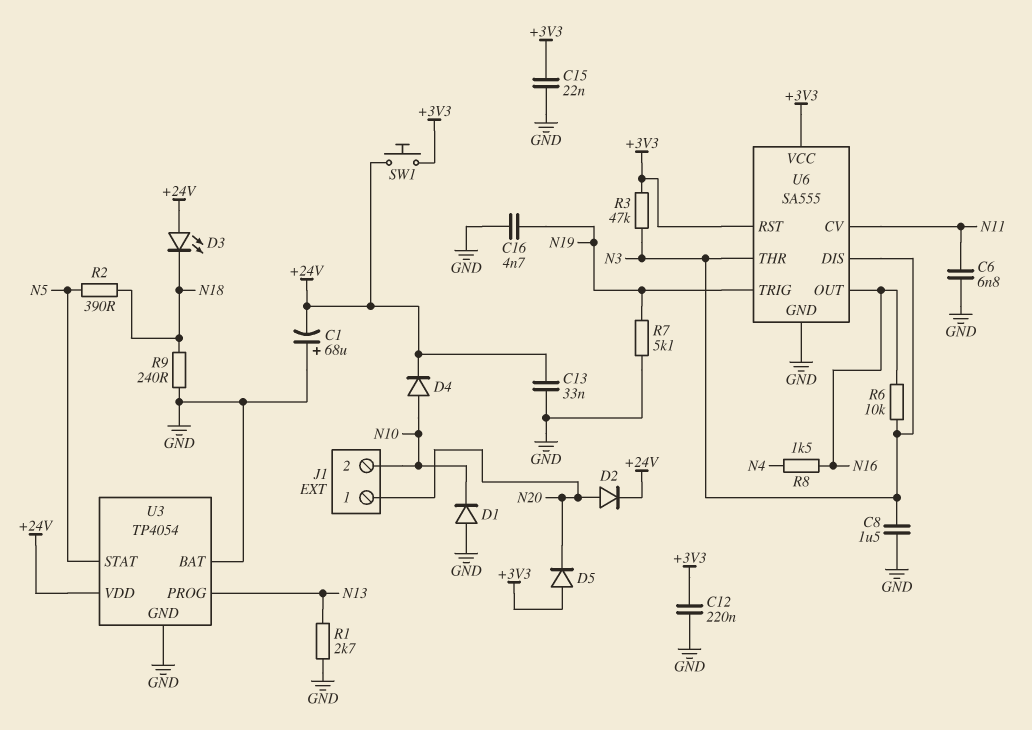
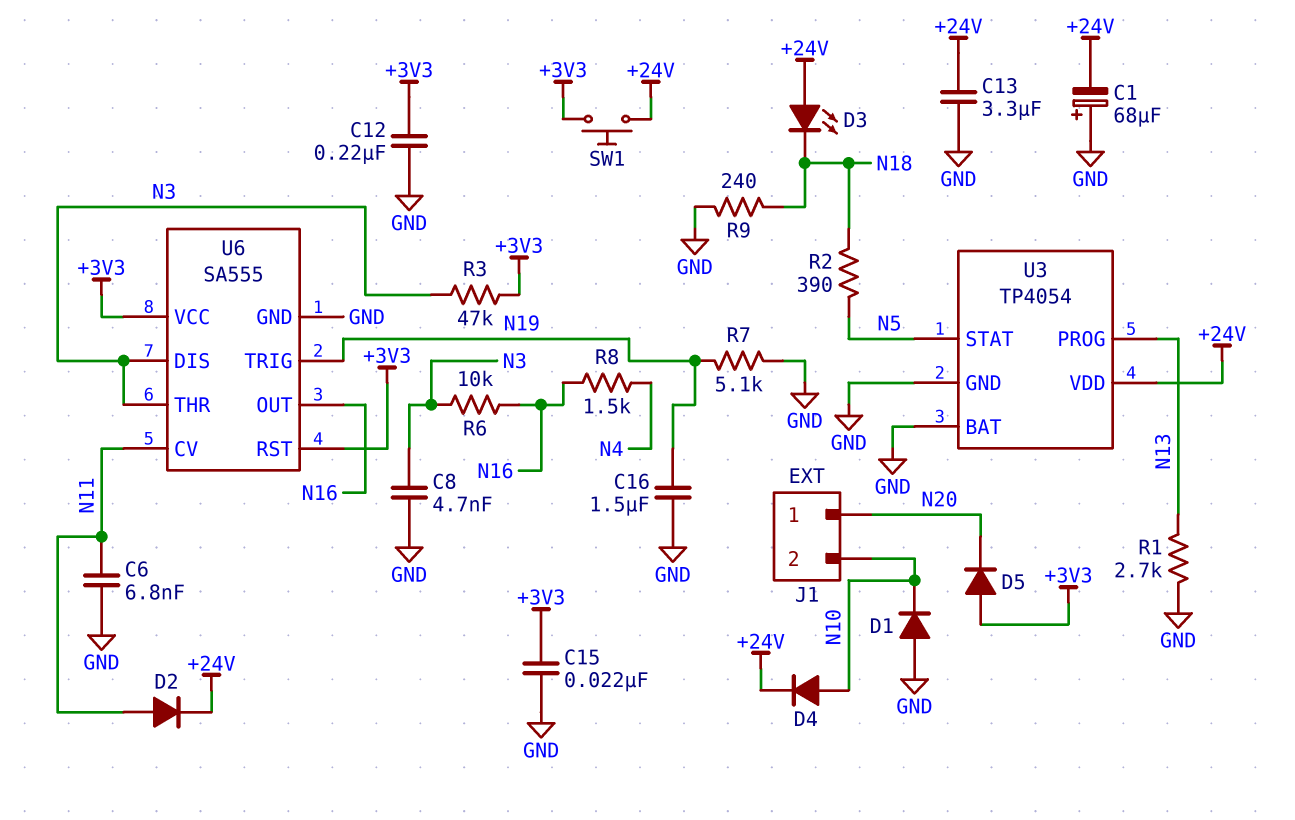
C8: 1.5uF (GND, N3) -> 4.7nF (GND, N3)
C13: 33nF (+24V, GND) -> 3.3uF (+24V, GND)
C16: 4.7nF (GND, N19) -> 1.5uF (GND, N19)
D2: diode (A N20, K +24V) -> diode (A N11, K +24V)

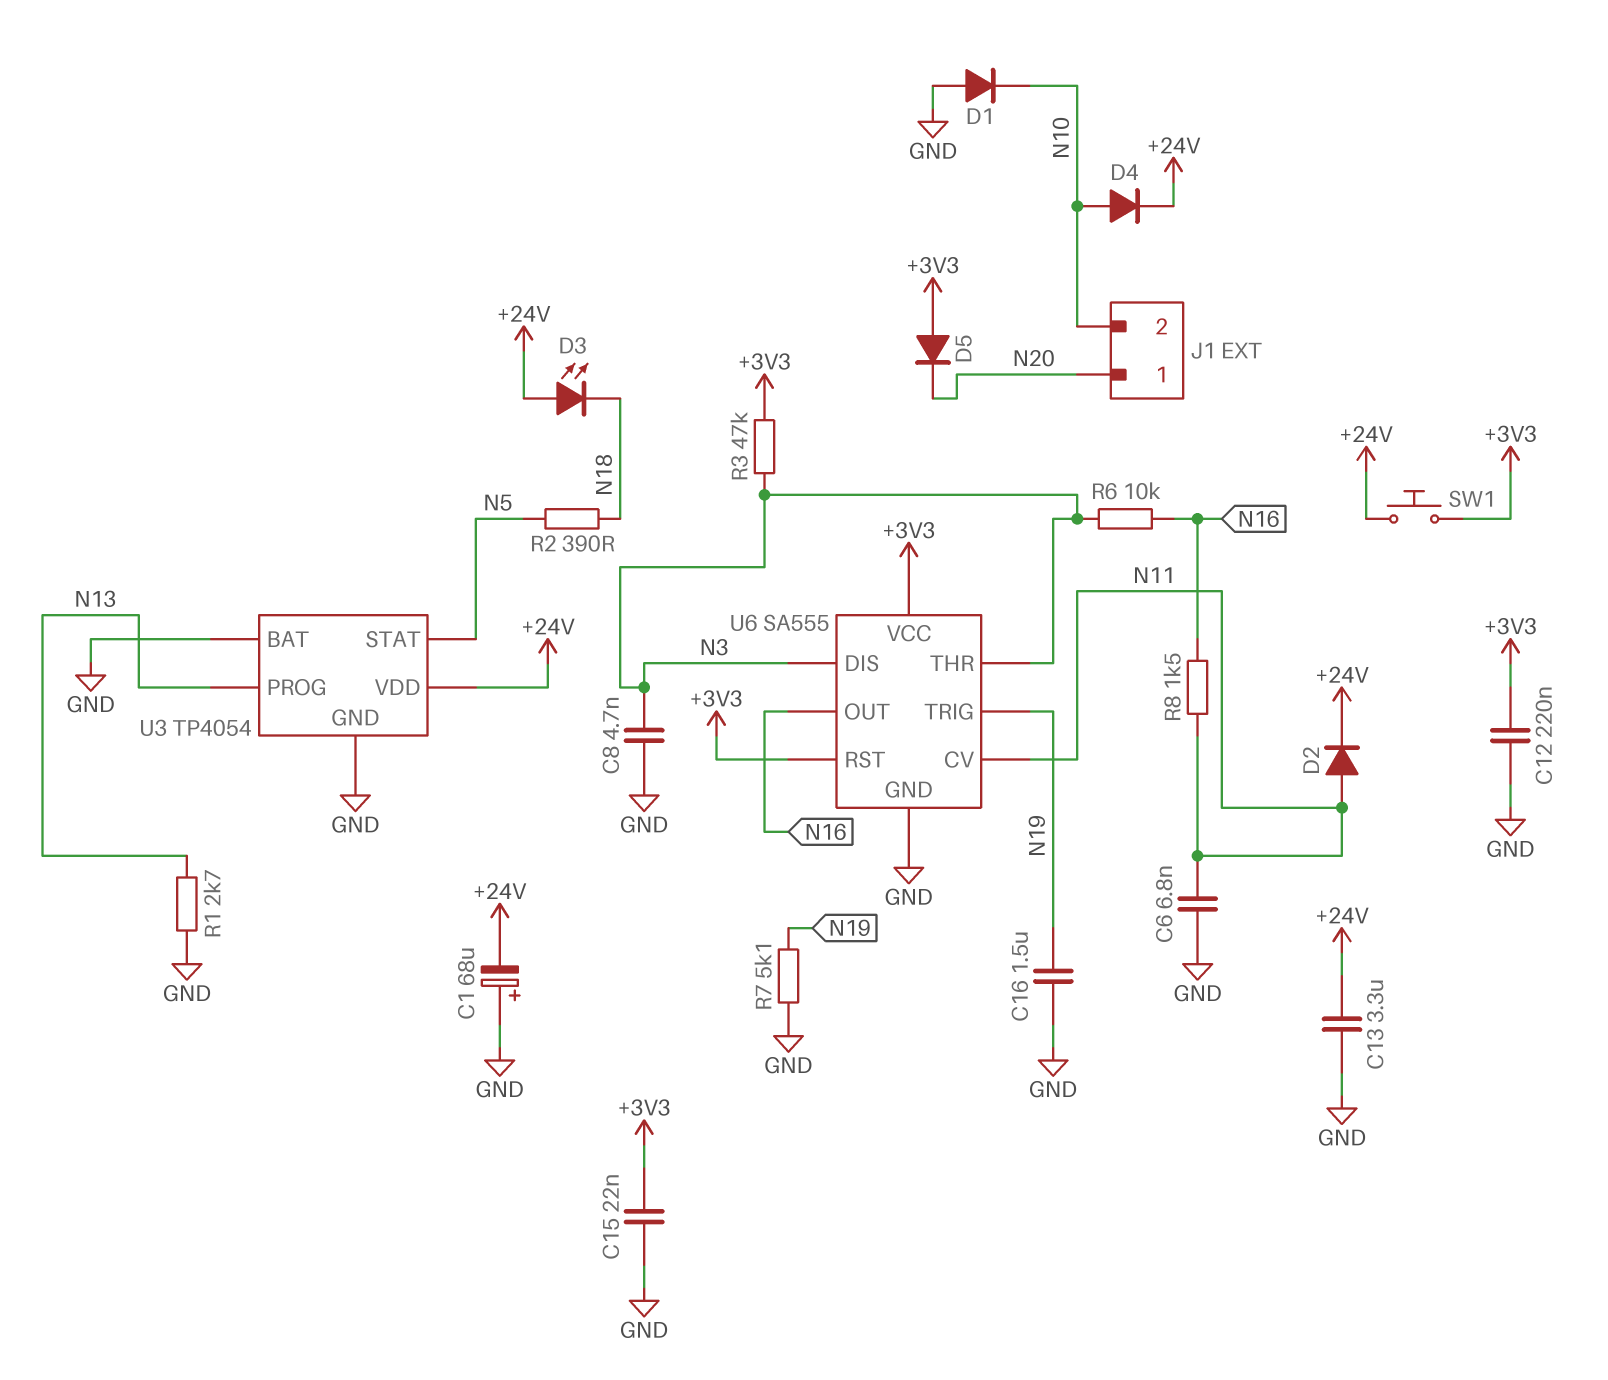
R8: 1.5k (N4, N16) -> 1.5k (N11, N16)
R9: 240 (GND, N18) -> none

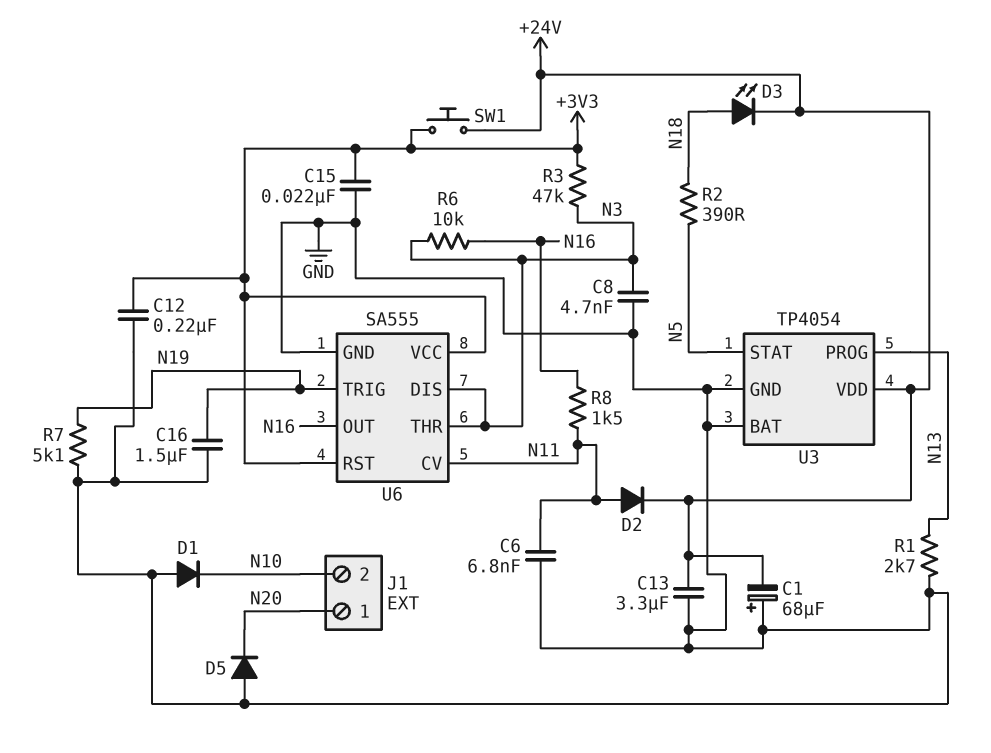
D3: LED (A +24V, K N18) -> LED (A N18, K +24V)
D4: diode (A N10, K +24V) -> none
D5: diode (A +3V3, K N20) -> diode (A GND, K N20)

